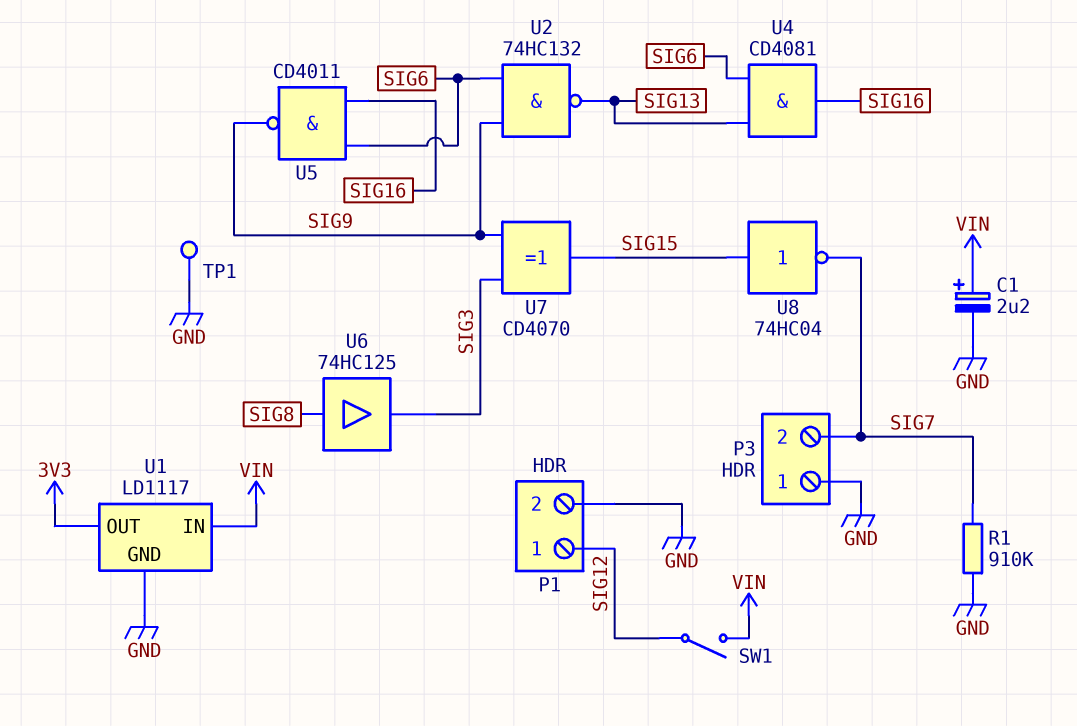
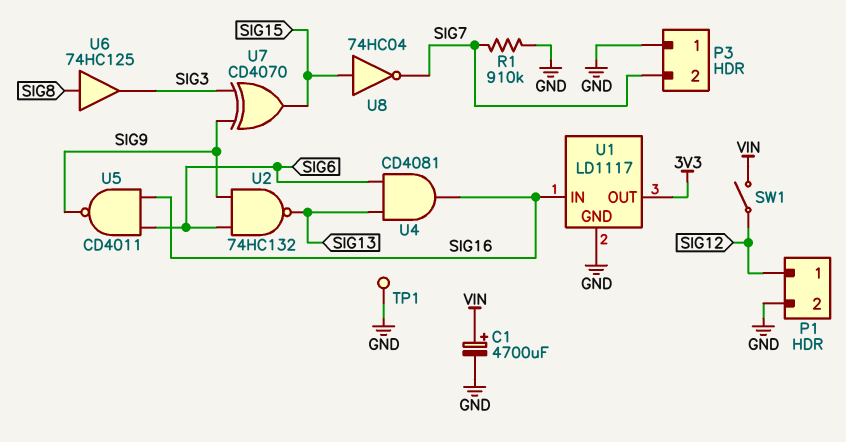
C1: 2.2uF (plus VIN, minus GND) -> 4700uF (plus VIN, minus GND)
U1 pin IN: VIN -> SIG16

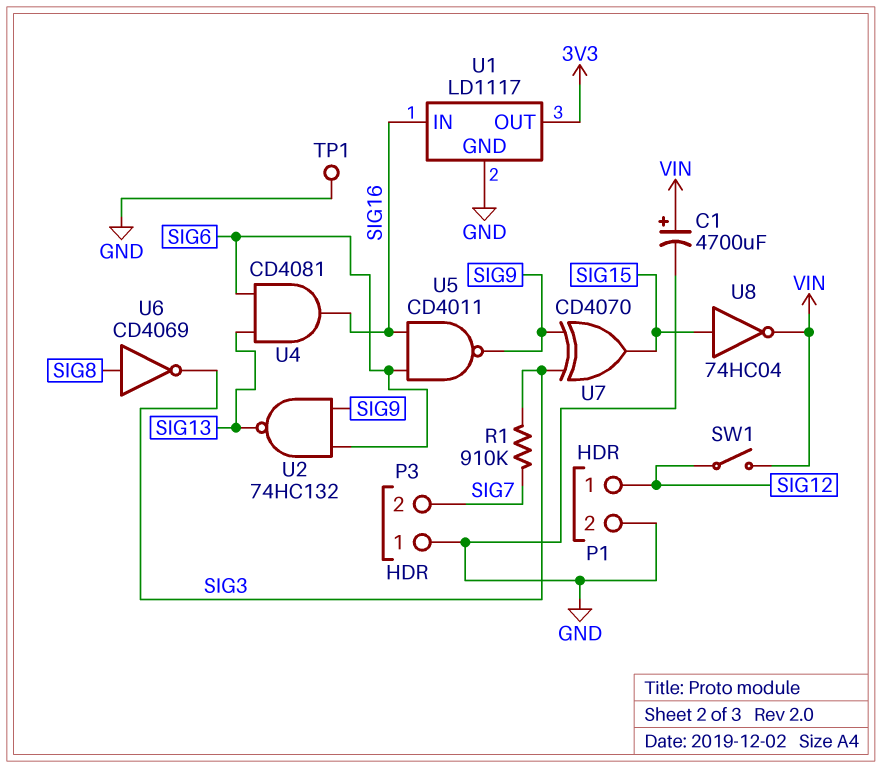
R1: 910k (GND, SIG7) -> 910k (SIG3, SIG7)
U6: buffer 74HC125 (in SIG8, out SIG3) -> NOT CD4069 (in SIG8, out SIG3)
U8: NOT 74HC04 (in SIG15, out SIG7) -> NOT 74HC04 (in SIG15, out VIN)

